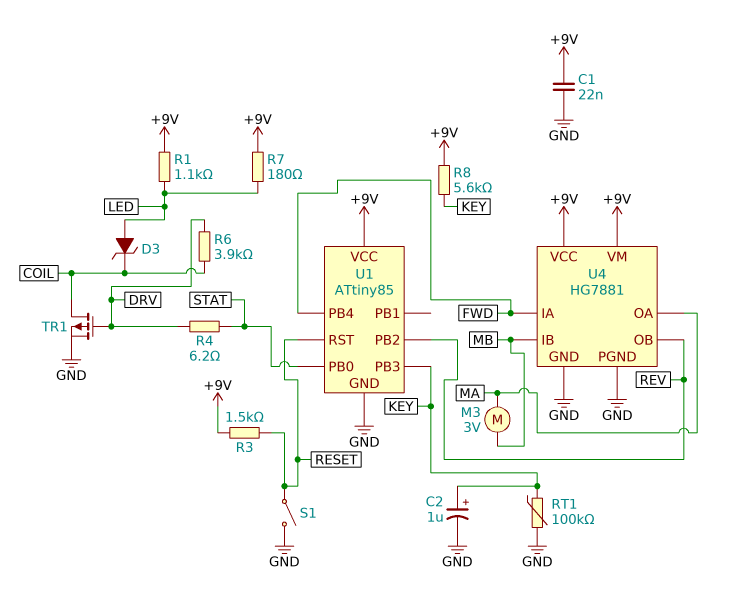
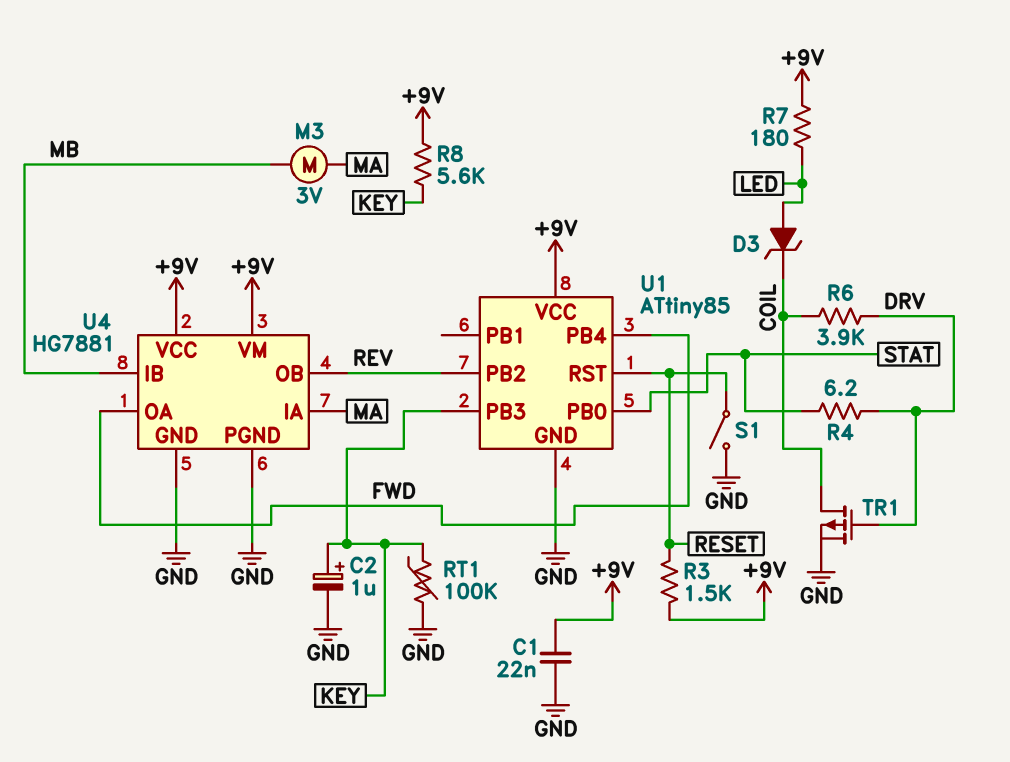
R1: 1.1k (+9V, LED) -> none
U4 pin IA: FWD -> MA
U4 pin OA: MA -> FWD

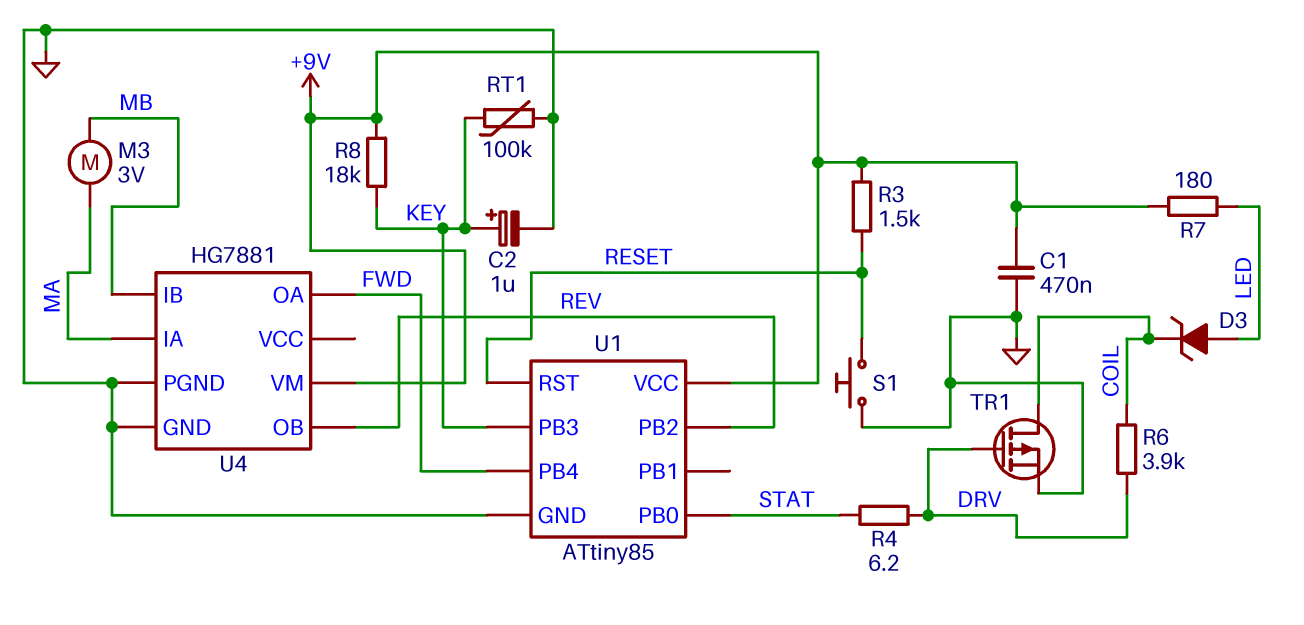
C1: 22nF (+9V, GND) -> 470nF (+9V, GND)
R8: 5.6k (+9V, KEY) -> 18k (+9V, KEY)
S1: switch (GND, RESET) -> button (GND, RESET)
U4 pin VCC: +9V -> none

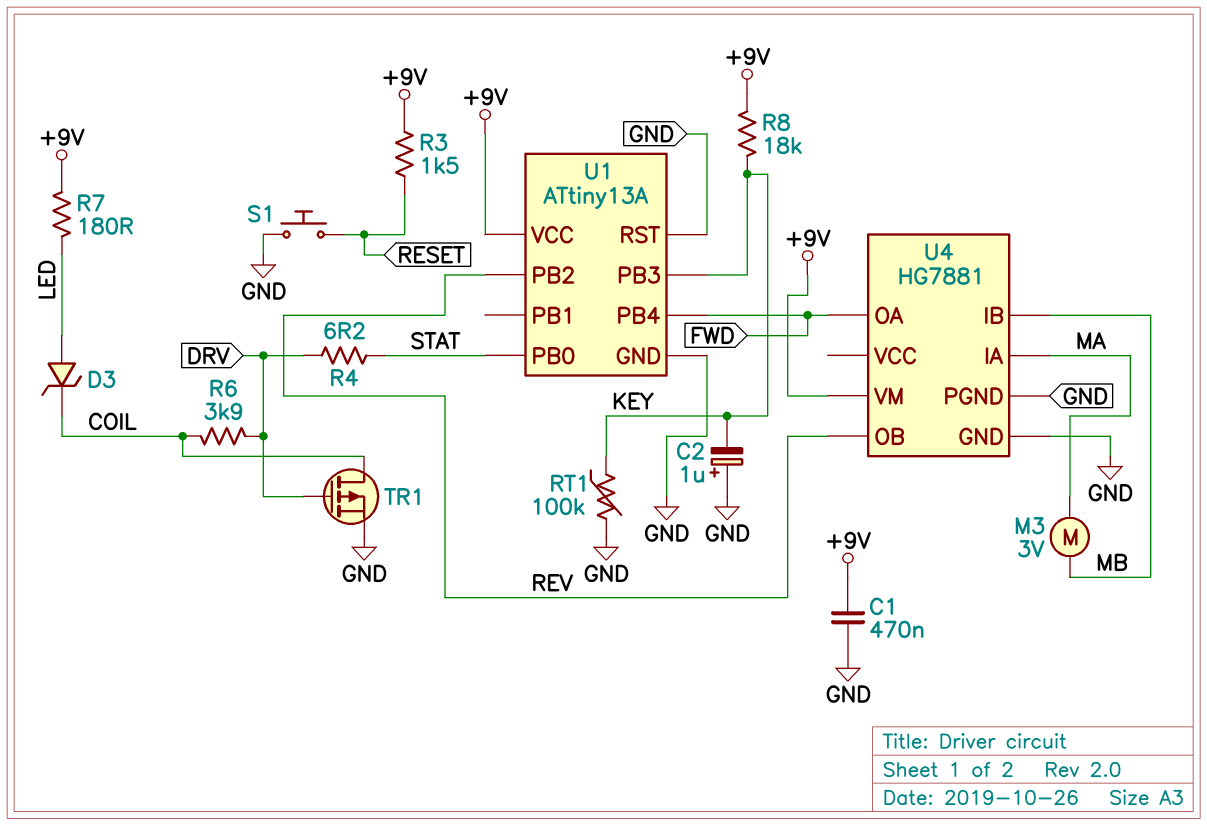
C2: 1uF (plus KEY, minus GND) -> 1uF (plus GND, minus KEY)
U1: ATtiny85 -> ATtiny13A
U1 pin RST: RESET -> GND

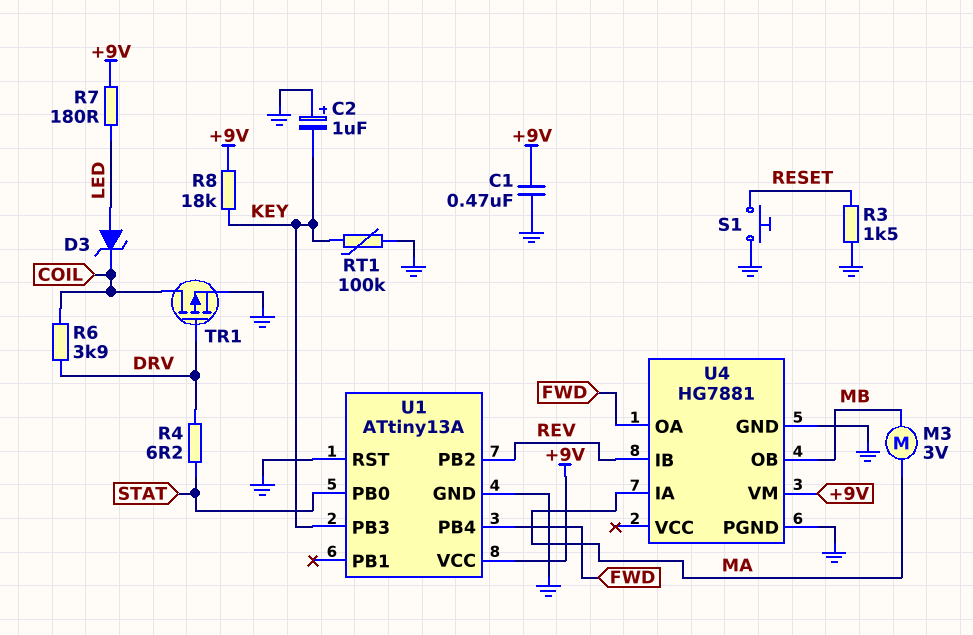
R3: 1.5k (+9V, RESET) -> 1.5k (GND, RESET)
U4 pin IB: MB -> REV
U4 pin OB: REV -> MB

